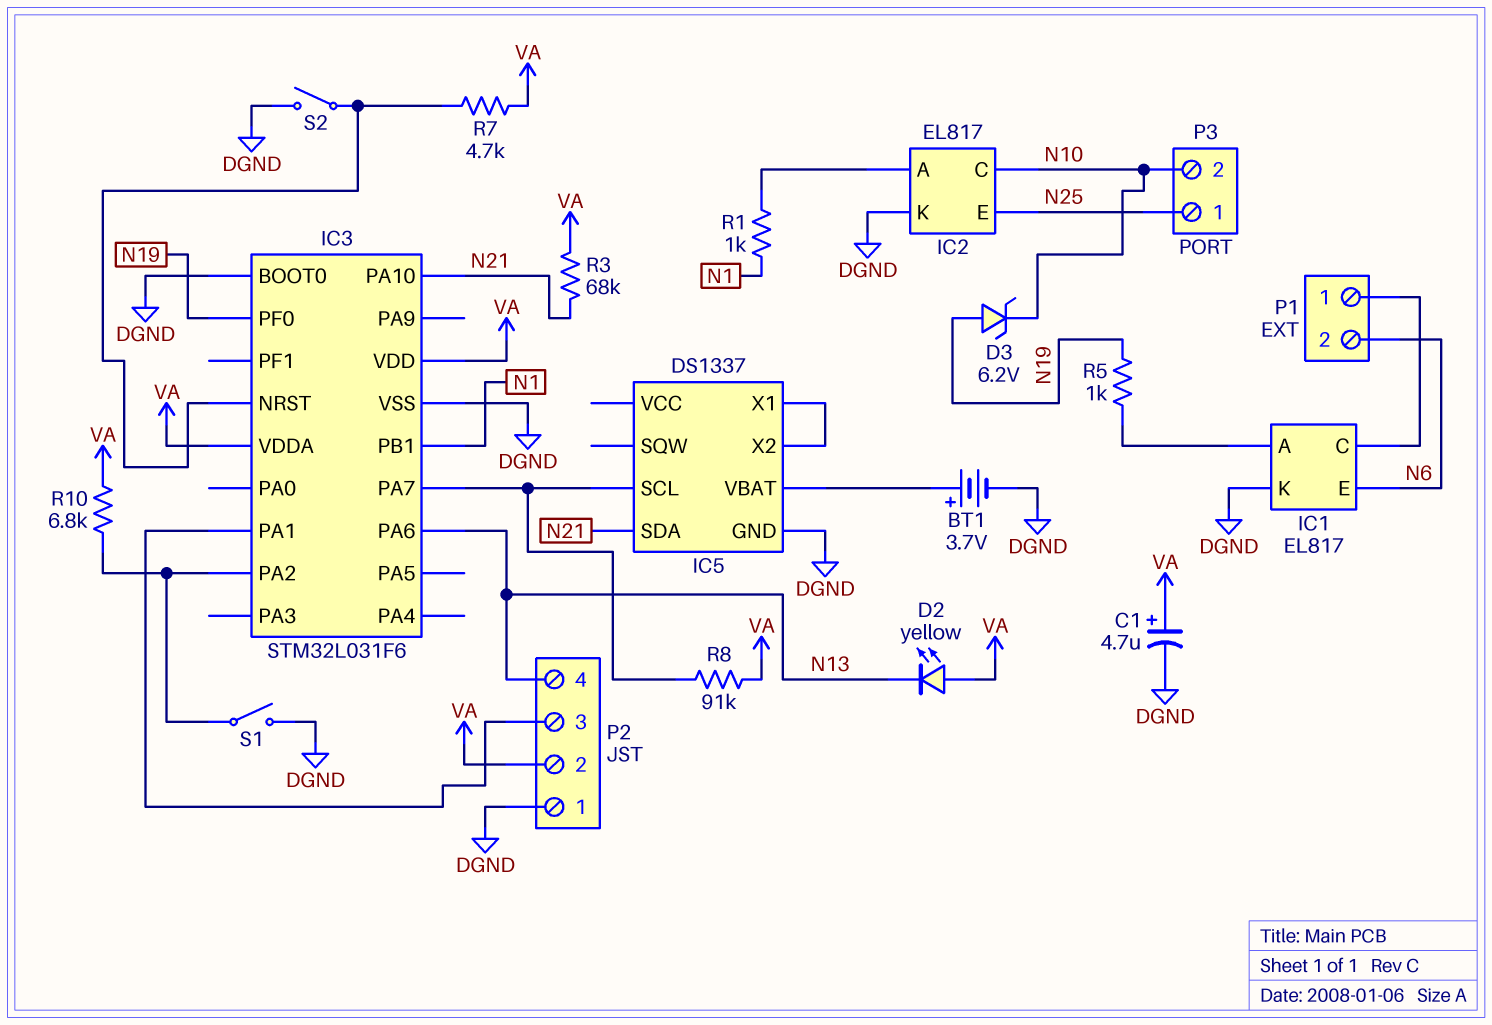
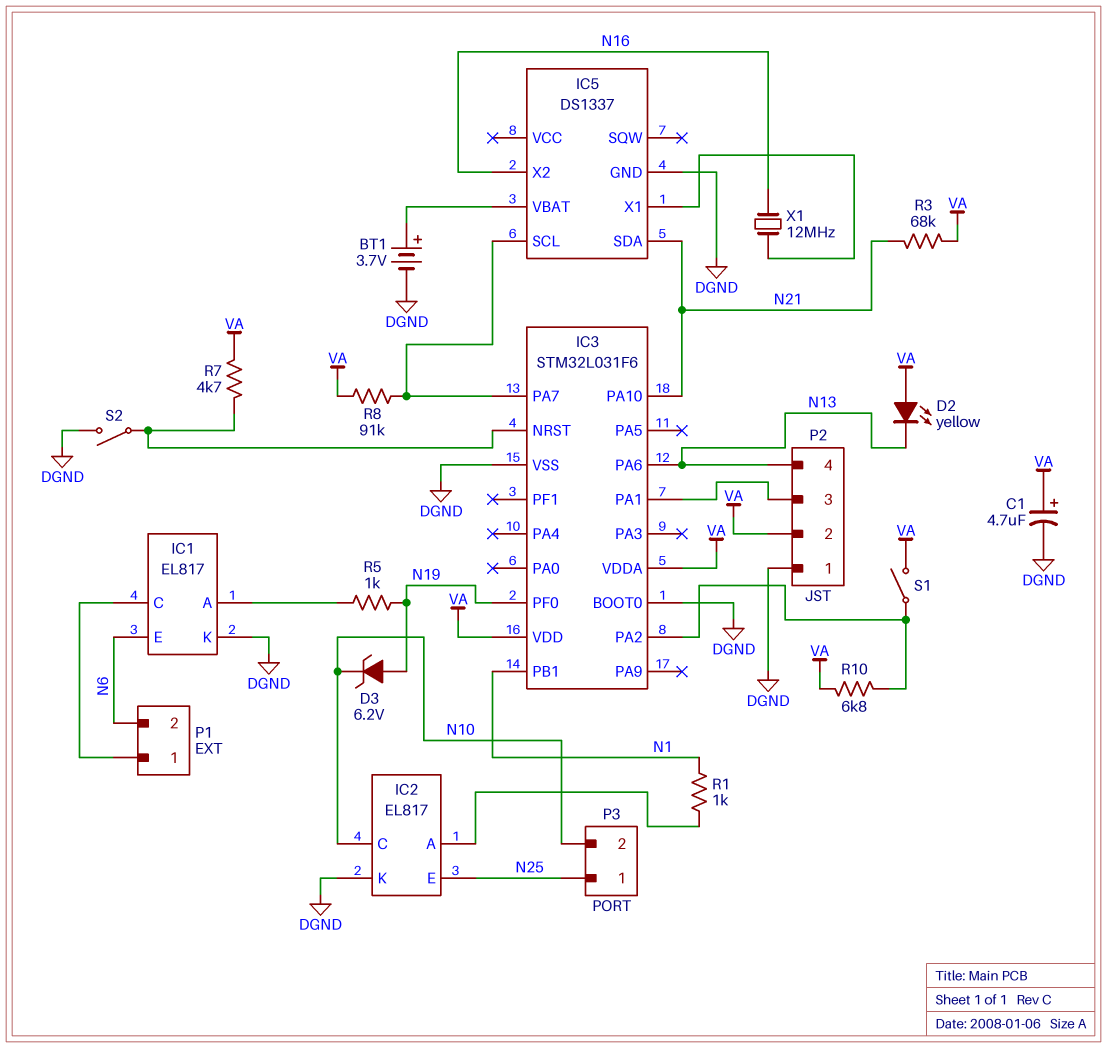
IC5 pin X2: IC5/X1 -> N16
S1: switch (DGND, IC3/PA2) -> switch (IC3/PA2, VA)
X1: none -> 12MHz (IC5/X1, N16)

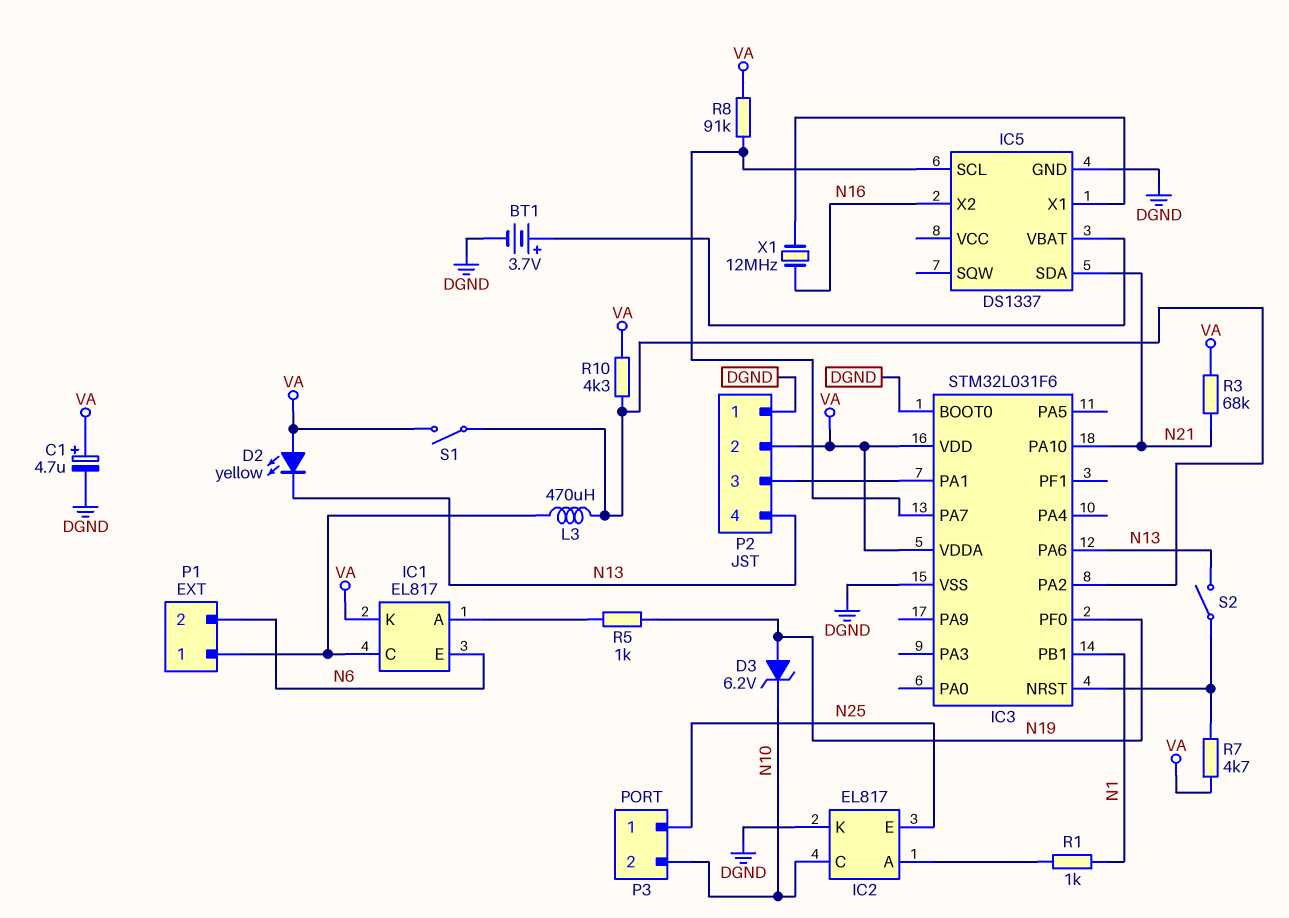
IC1 pin K: DGND -> VA
L3: none -> 470uH (IC1/C, IC3/PA2)
R10: 6.8k (IC3/PA2, VA) -> 4.3k (IC3/PA2, VA)
S2: switch (DGND, IC3/NRST) -> switch (IC3/NRST, N13)

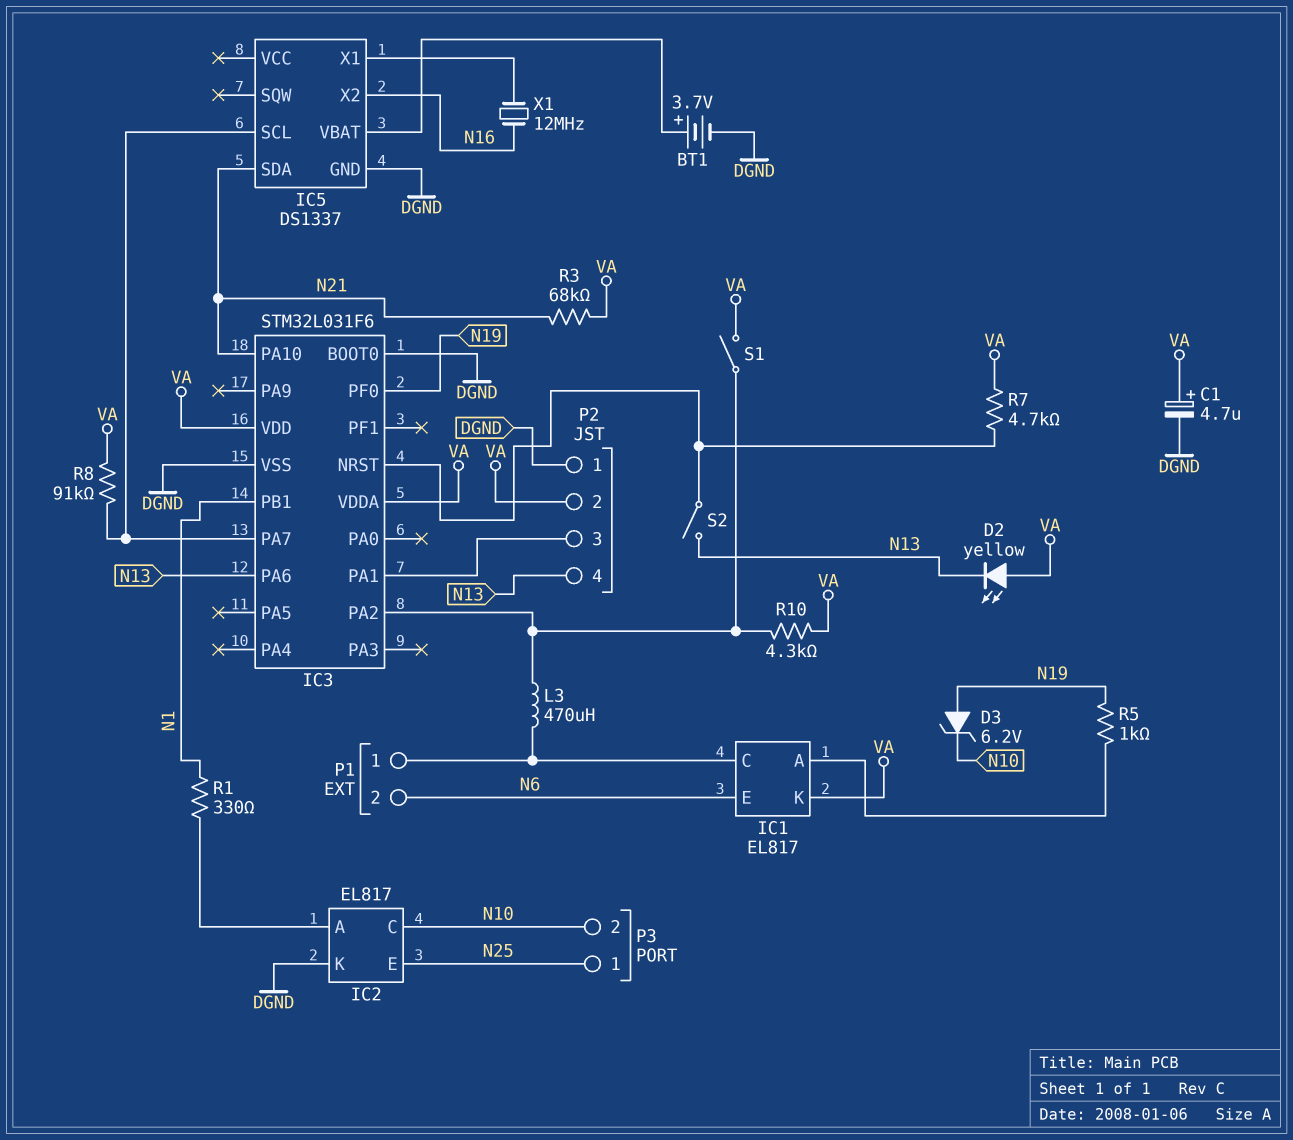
R1: 1k (IC2/A, N1) -> 330 (IC2/A, N1)

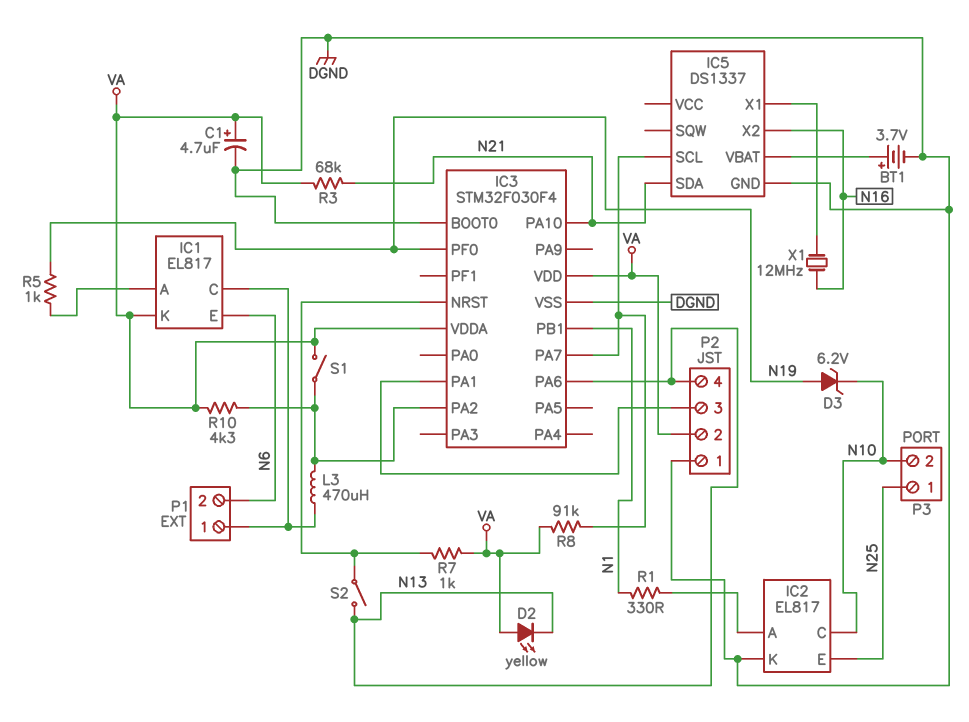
IC3: STM32L031F6 -> STM32F030F4
R7: 4.7k (IC3/NRST, VA) -> 1k (IC3/NRST, VA)

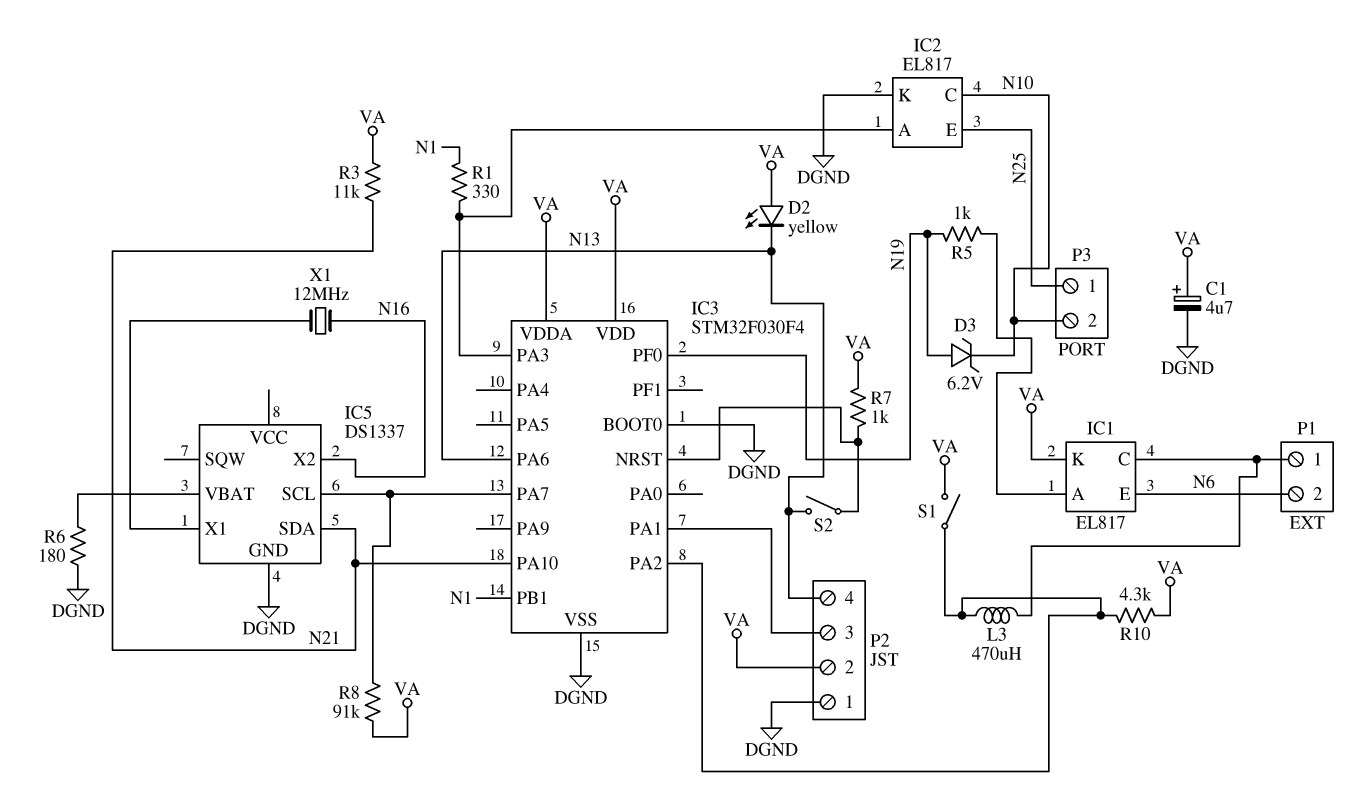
BT1: 3.7V (plus IC5/VBAT, minus DGND) -> none
IC3 pin PA3: none -> IC2/A
R3: 68k (N21, VA) -> 11k (N21, VA)
R6: none -> 180 (DGND, IC5/VBAT)

